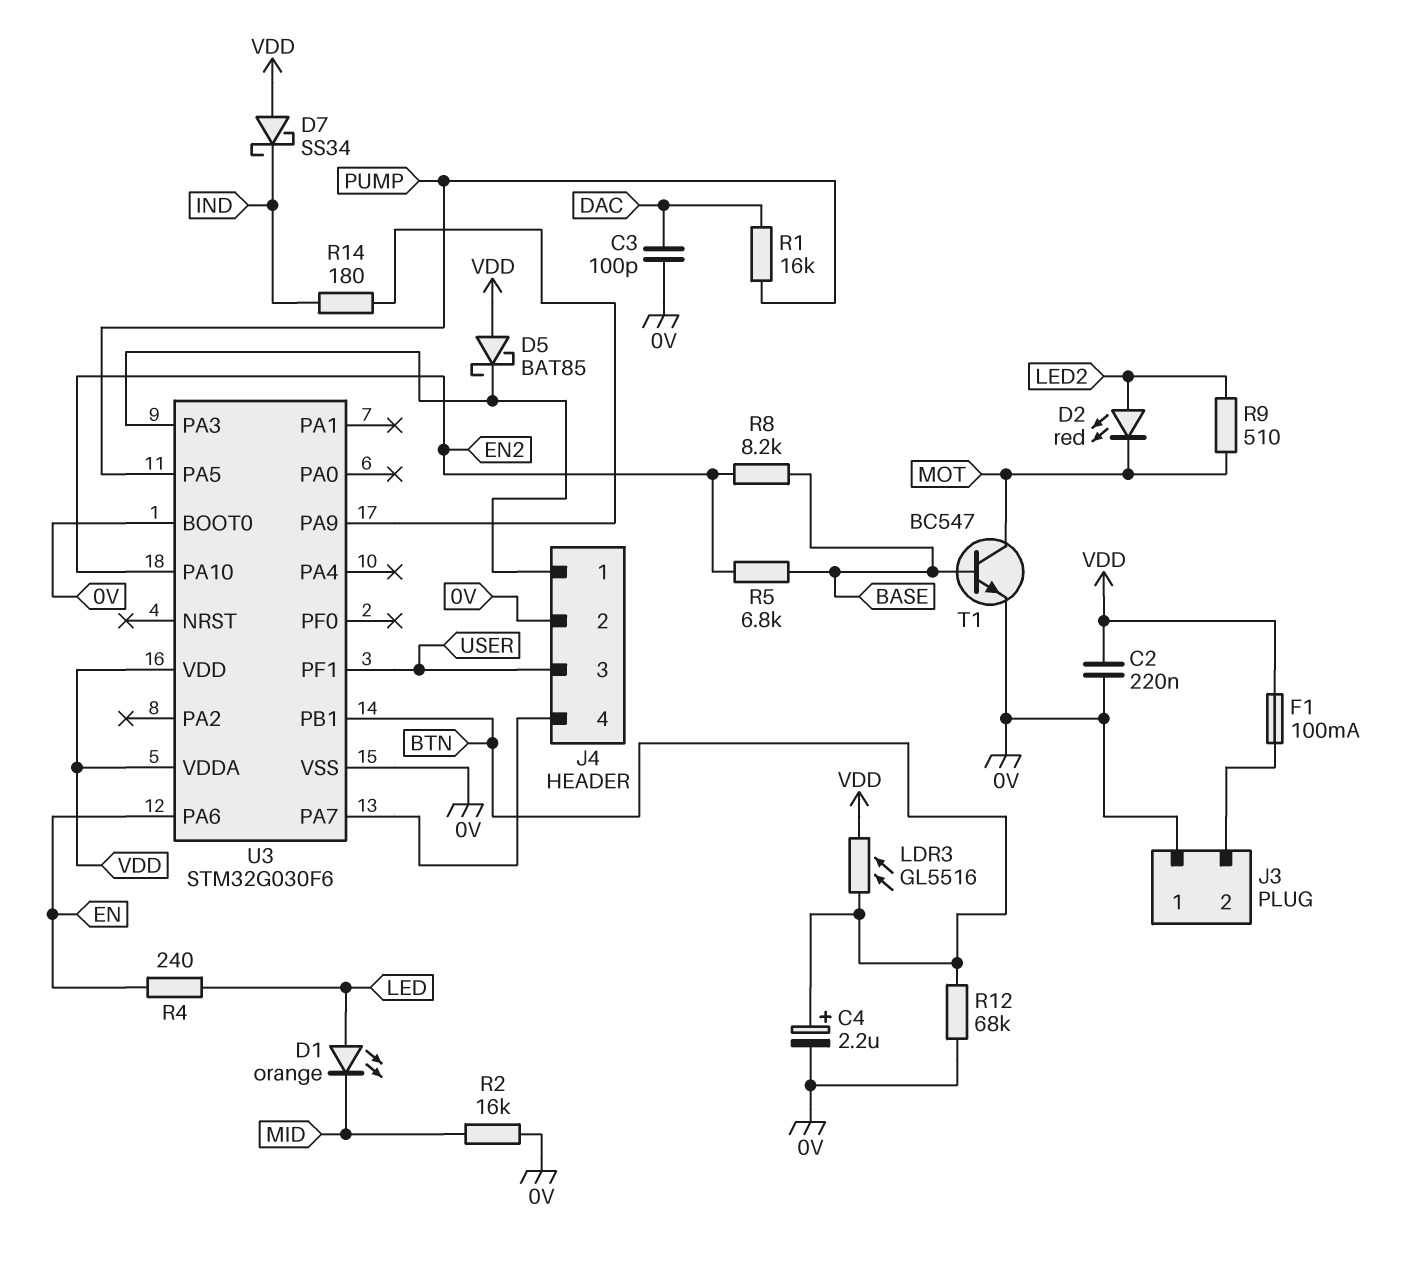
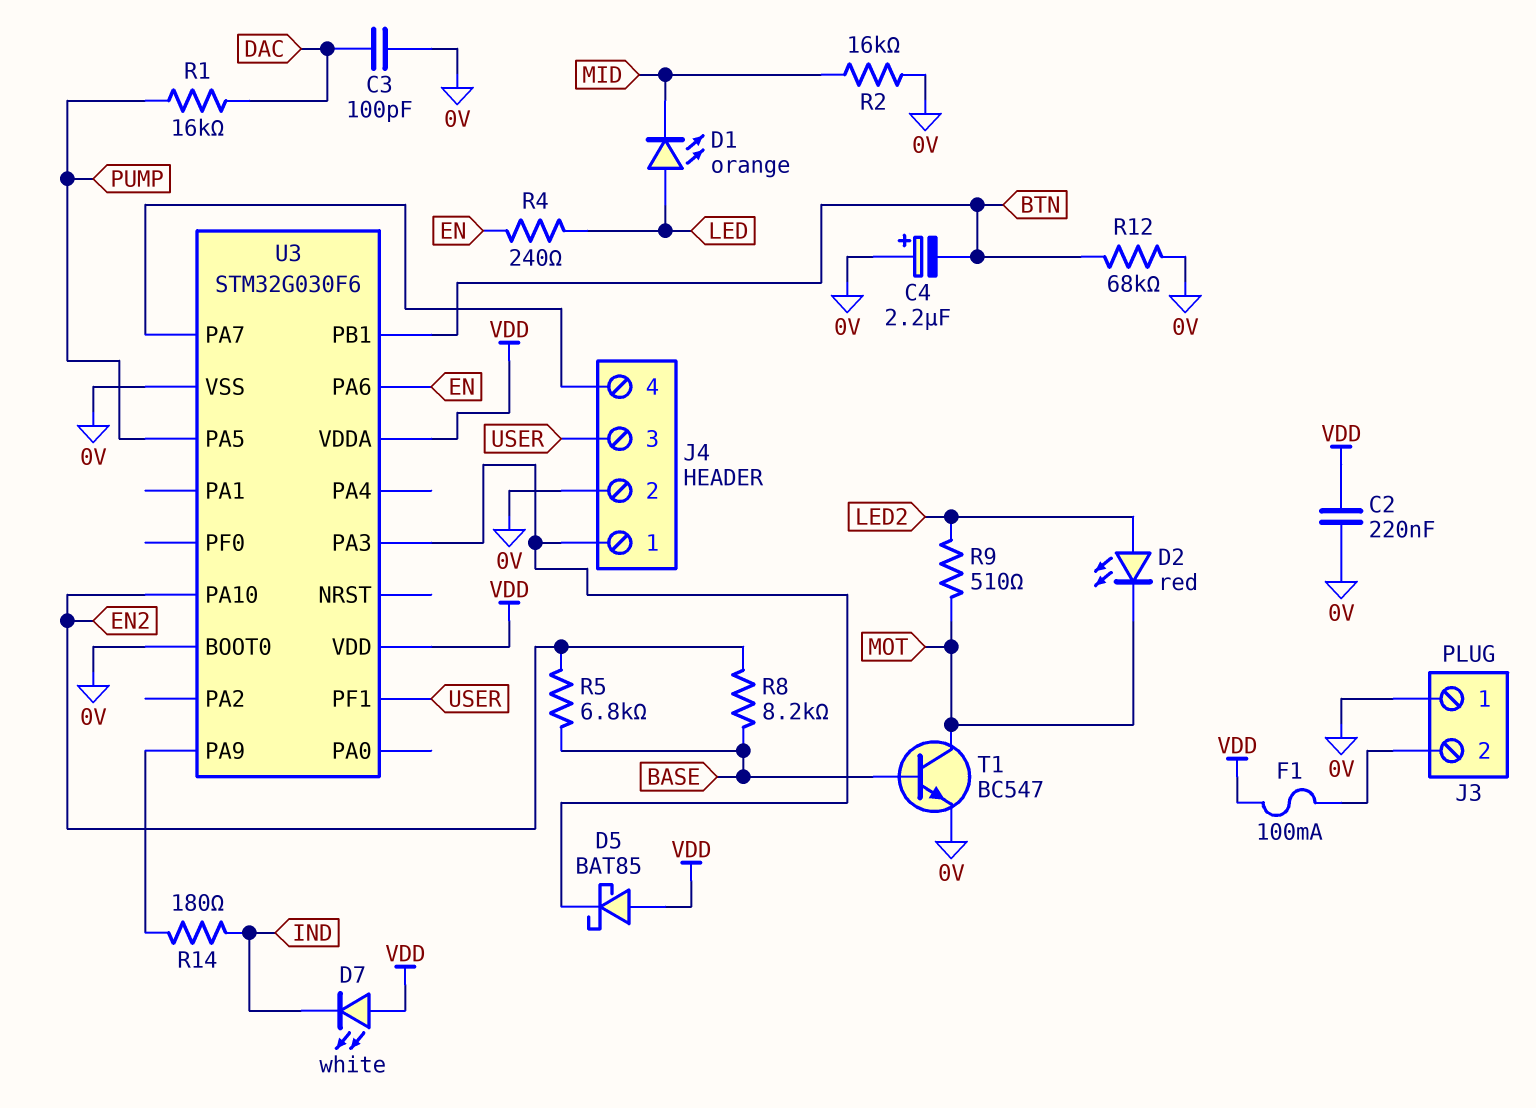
C4: 2.2uF (plus BTN, minus 0V) -> 2.2uF (plus 0V, minus BTN)
D7: schottky SS34 (A VDD, K IND) -> LED white (A VDD, K IND)
LDR3: GL5516 (BTN, VDD) -> none

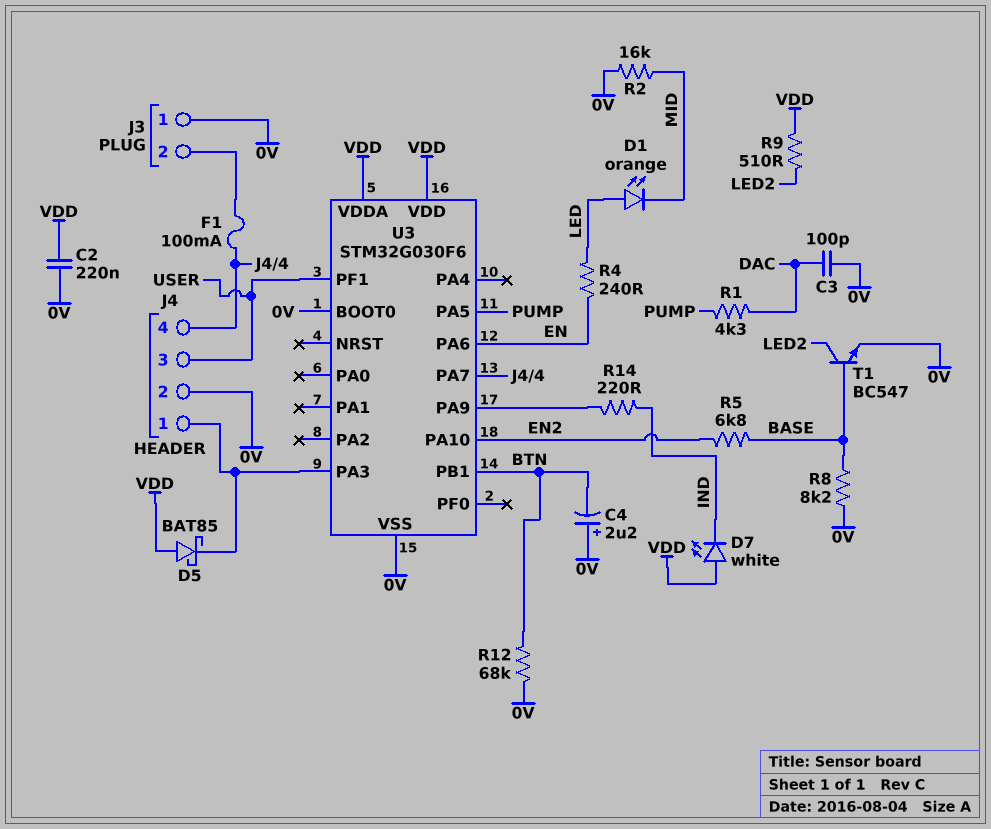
D2: LED red (A LED2, K MOT) -> none
F1: 100mA (J3/2, VDD) -> 100mA (J3/2, J4/4)
R1: 16k (DAC, PUMP) -> 4.3k (DAC, PUMP)
R8: 8.2k (BASE, EN2) -> 8.2k (0V, BASE)
R9: 510 (LED2, MOT) -> 510 (LED2, VDD)
R14: 180 (IND, U3/PA9) -> 220 (IND, U3/PA9)
T1: NPN BC547 (B BASE, C MOT, E 0V) -> NPN BC547 (B BASE, C LED2, E 0V)

